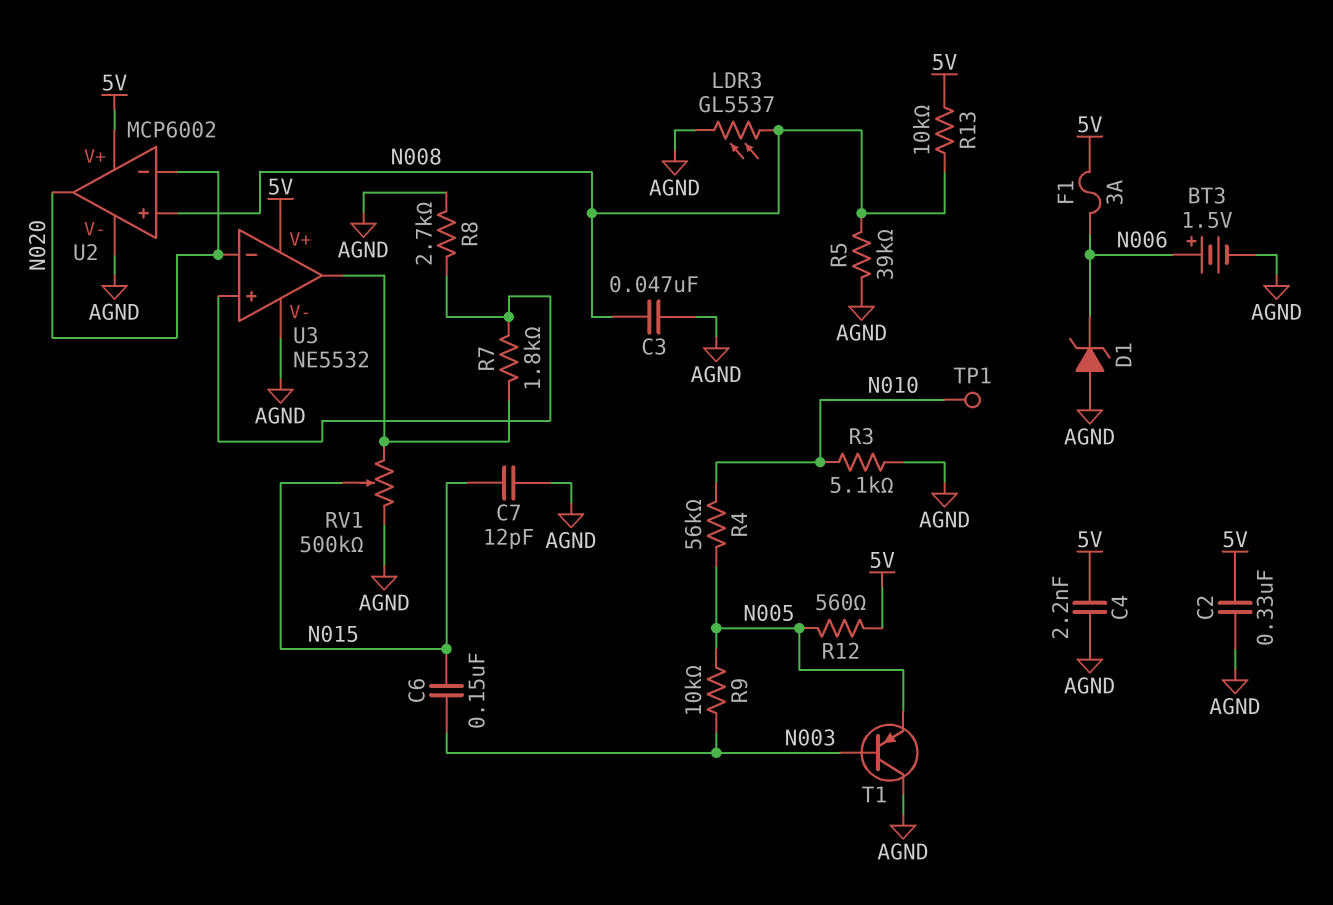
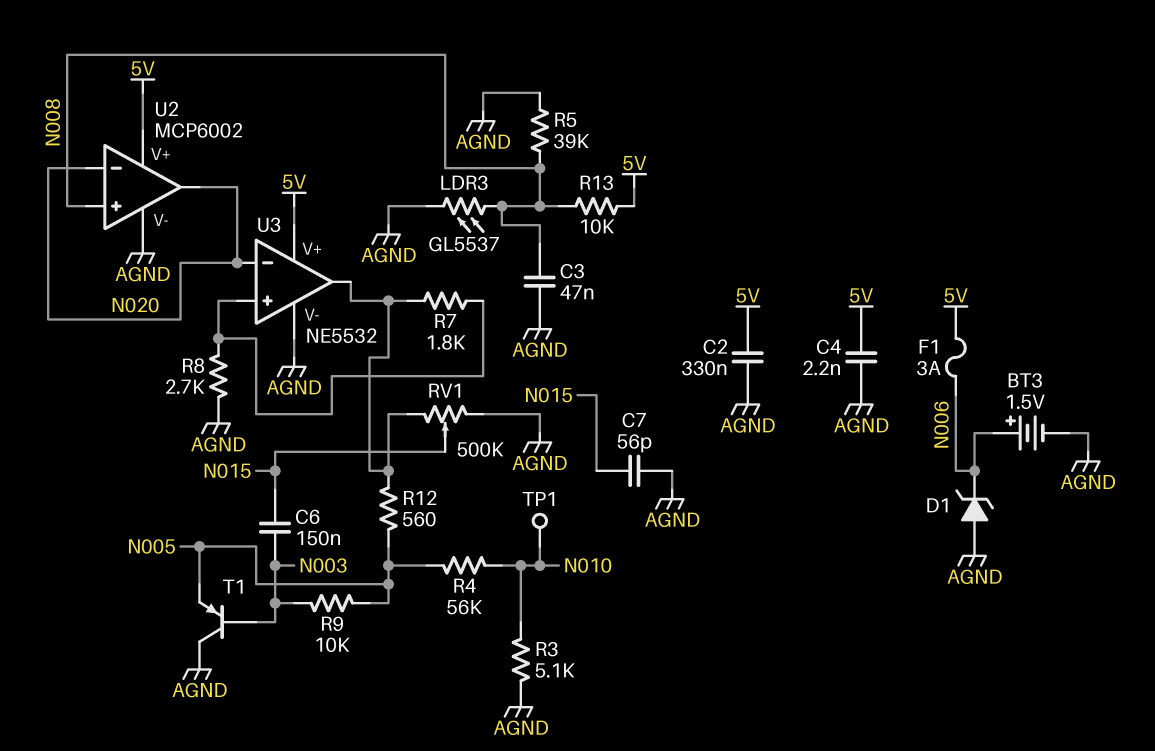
C7: 12pF (AGND, N015) -> 56pF (AGND, N015)
R12: 560 (5V, N005) -> 560 (N005, U3/out)

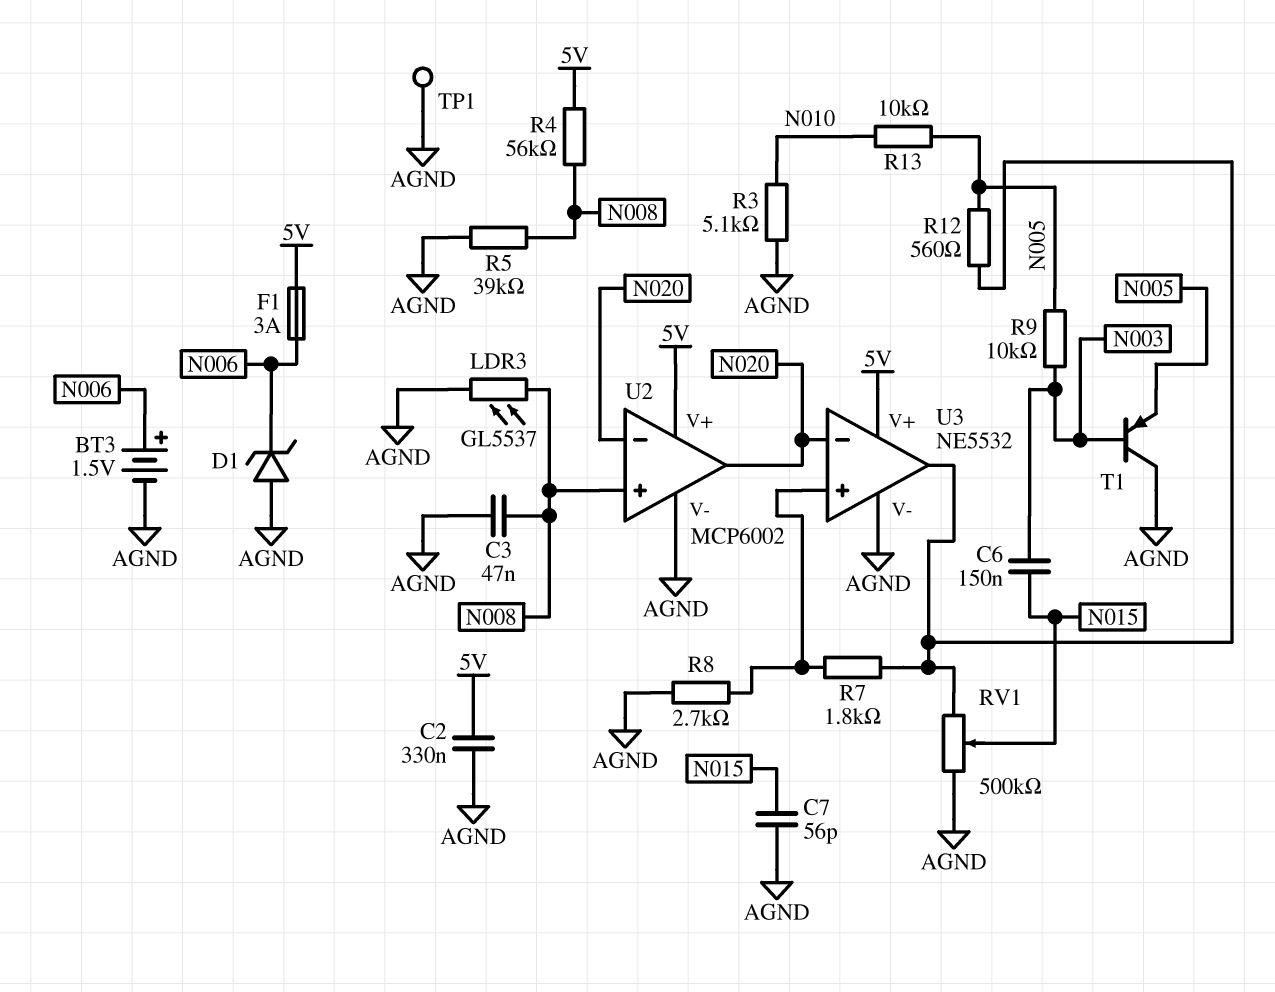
C4: 2.2nF (5V, AGND) -> none
R4: 56k (N005, N010) -> 56k (5V, N008)
R13: 10k (5V, N008) -> 10k (N005, N010)
TP1: test point (N010) -> test point (AGND)

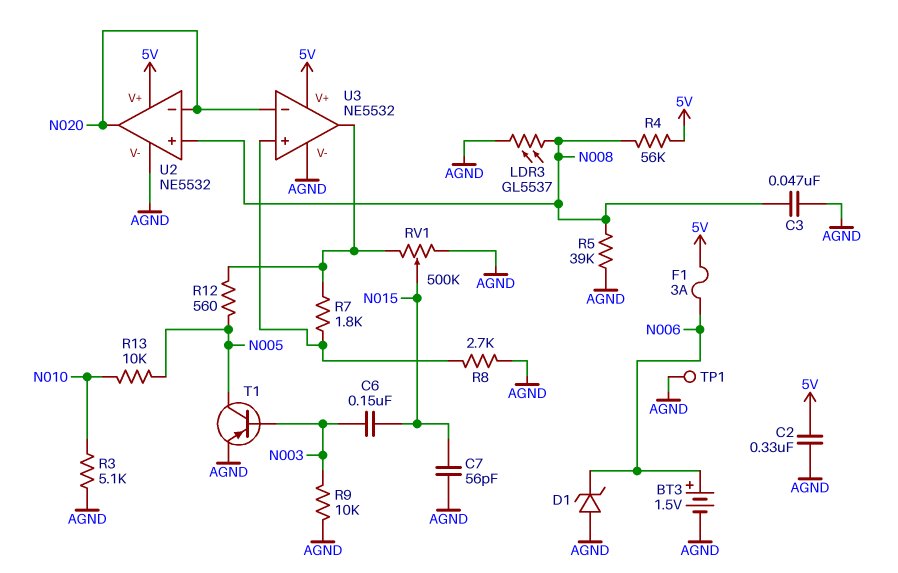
R9: 10k (N003, N005) -> 10k (AGND, N003)
T1: PNP (B N003, C AGND, E N005) -> PNP (B N003, C N005, E AGND)
U2: MCP6002 -> NE5532

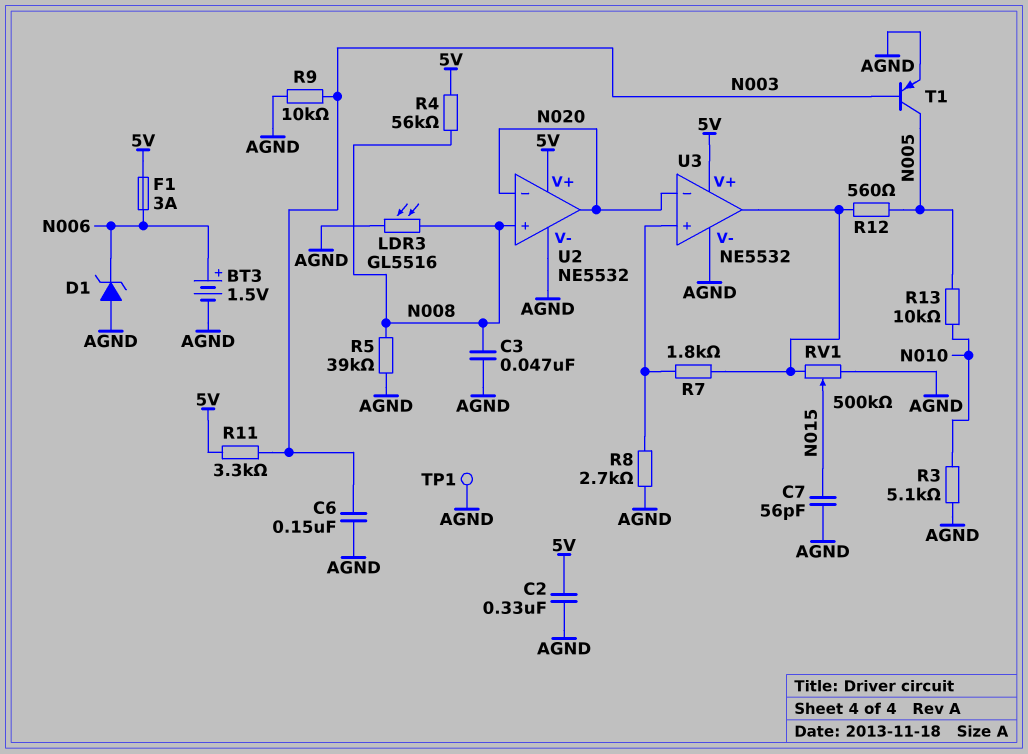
C6: 150nF (N003, N015) -> 150nF (AGND, N003)
LDR3: GL5537 (AGND, N008) -> GL5516 (AGND, N008)
R11: none -> 3.3k (5V, N003)

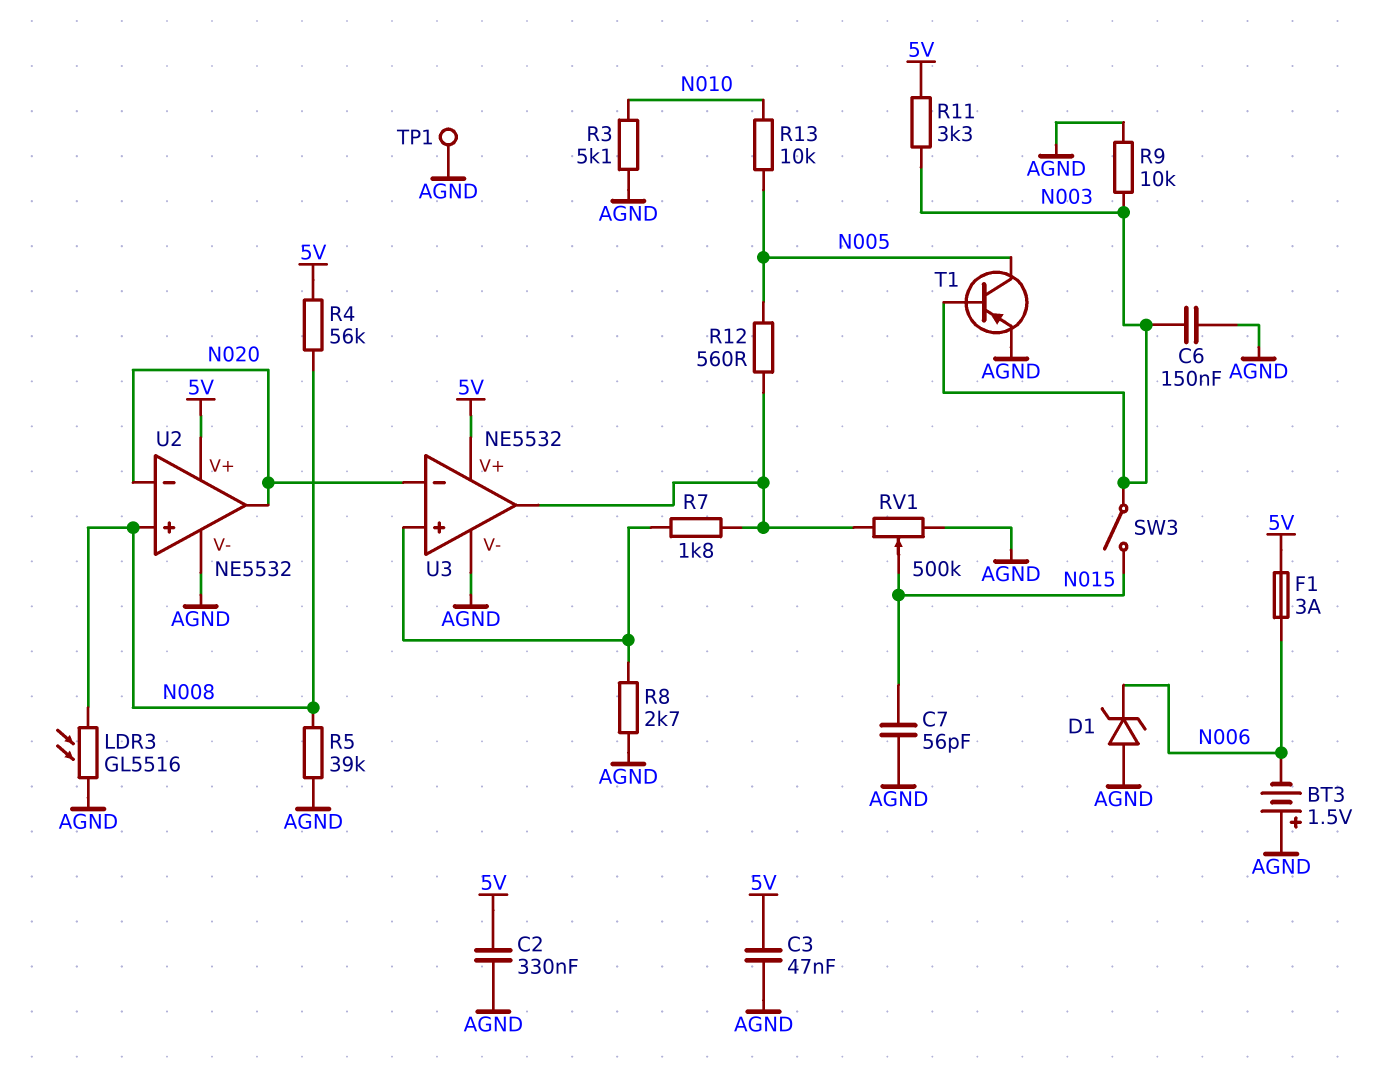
BT3: 1.5V (plus N006, minus AGND) -> 1.5V (plus AGND, minus N006)
C3: 47nF (AGND, N008) -> 47nF (5V, AGND)
SW3: none -> switch (N003, N015)

